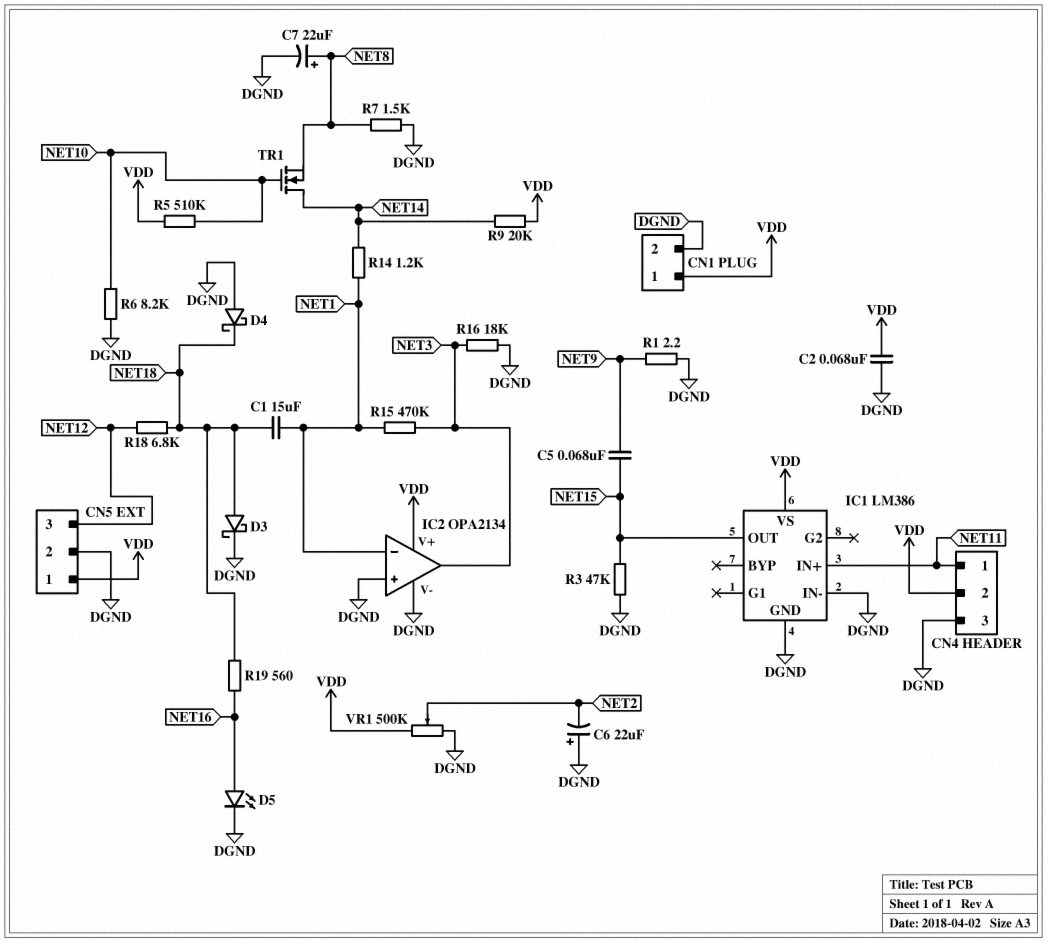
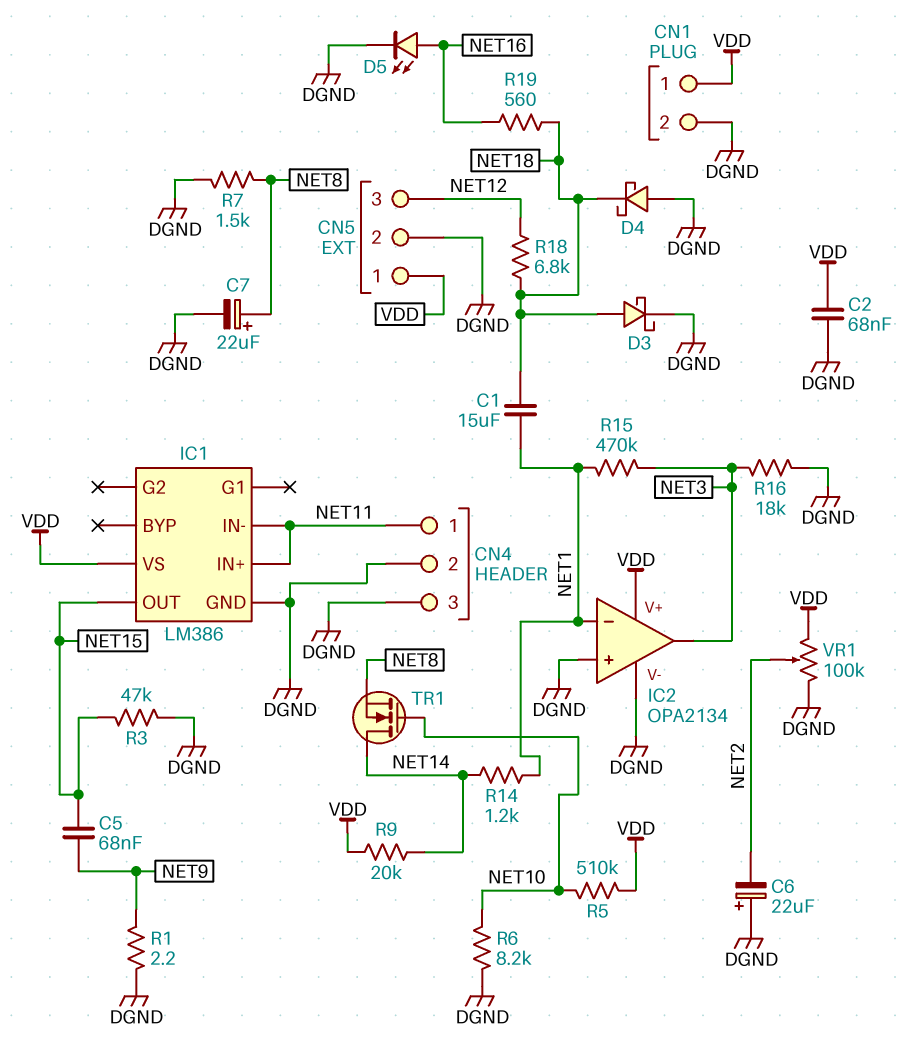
CN4 pin 2: VDD -> DGND
IC1 pin IN-: DGND -> NET11
VR1: 500k (DGND, VDD, wiper NET2) -> 100k (DGND, VDD, wiper NET2)

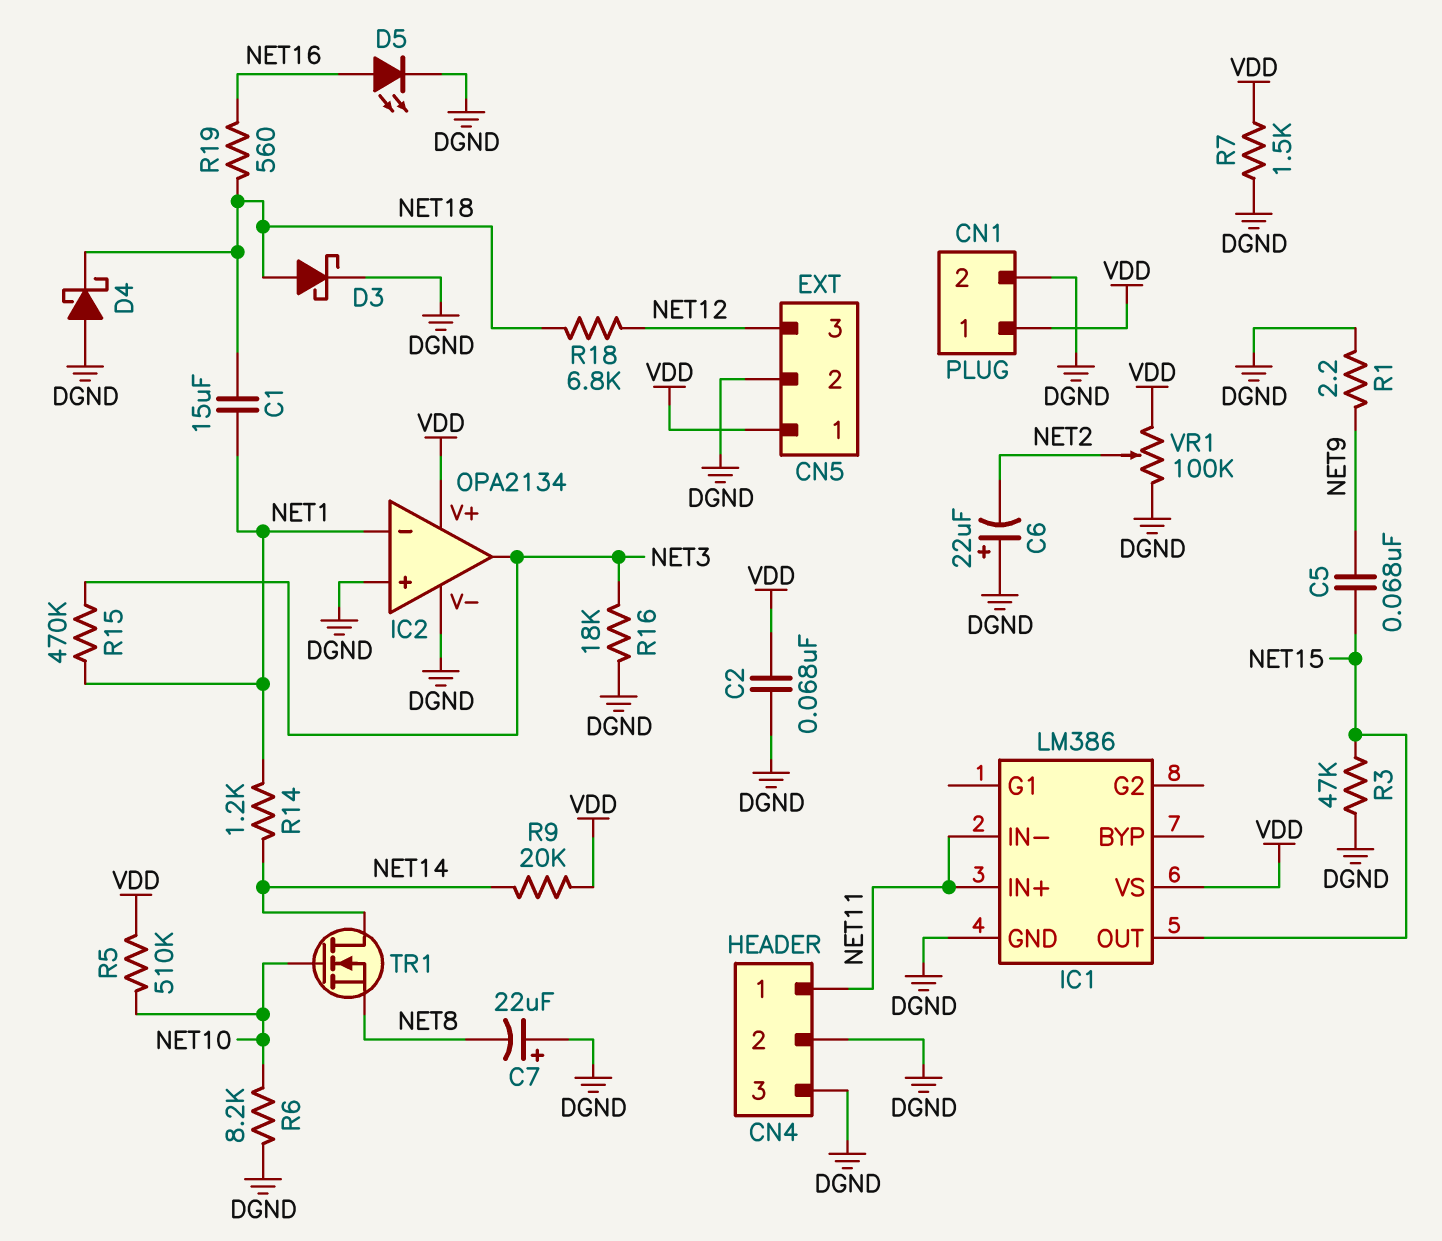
C7: 22uF (plus NET8, minus DGND) -> 22uF (plus DGND, minus NET8)
R7: 1.5k (DGND, NET8) -> 1.5k (DGND, VDD)

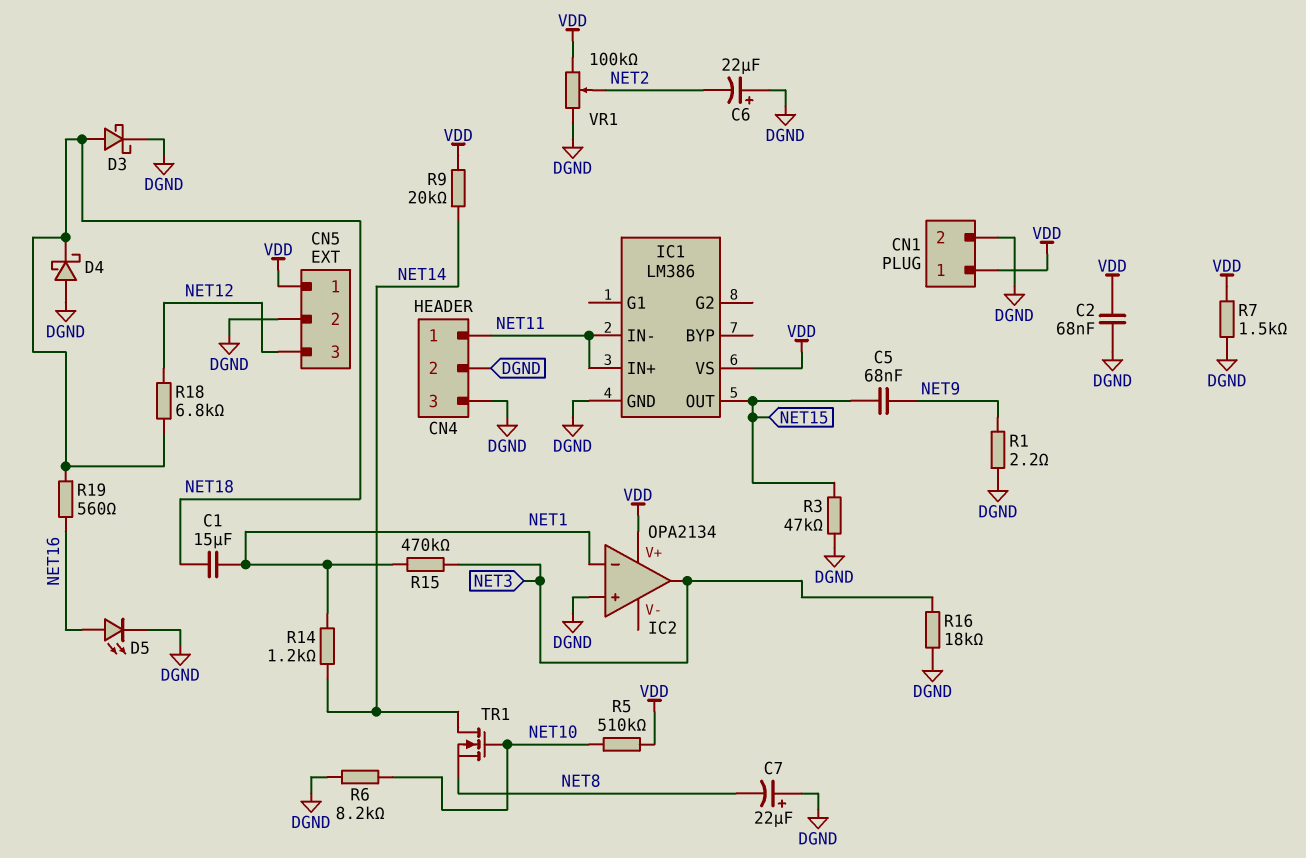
IC2 pin V-: DGND -> none

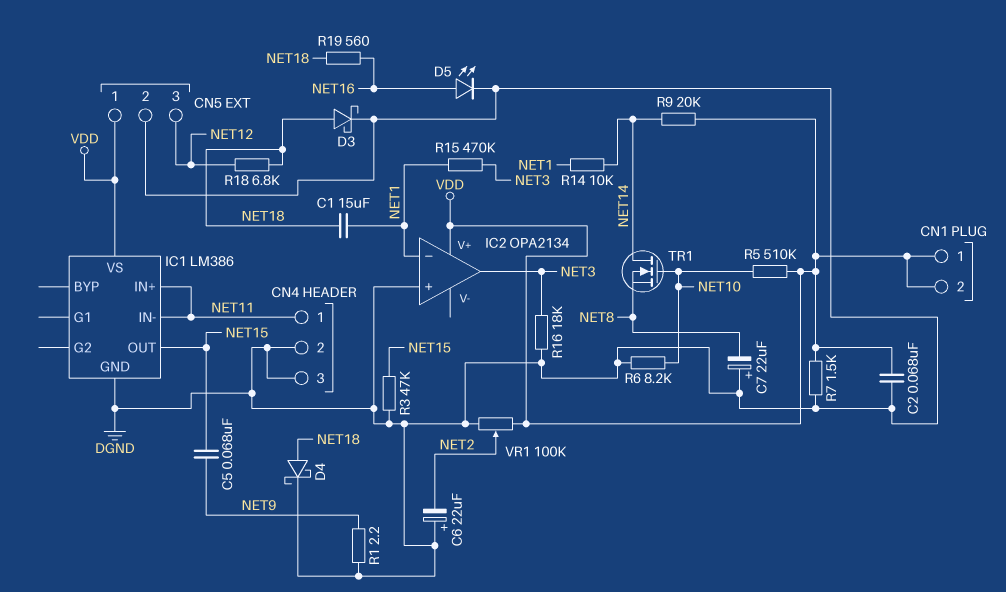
CN1 pin 2: DGND -> VDD
D4: schottky (A DGND, K NET18) -> schottky (A NET18, K DGND)
R14: 1.2k (NET1, NET14) -> 10k (NET1, NET14)

